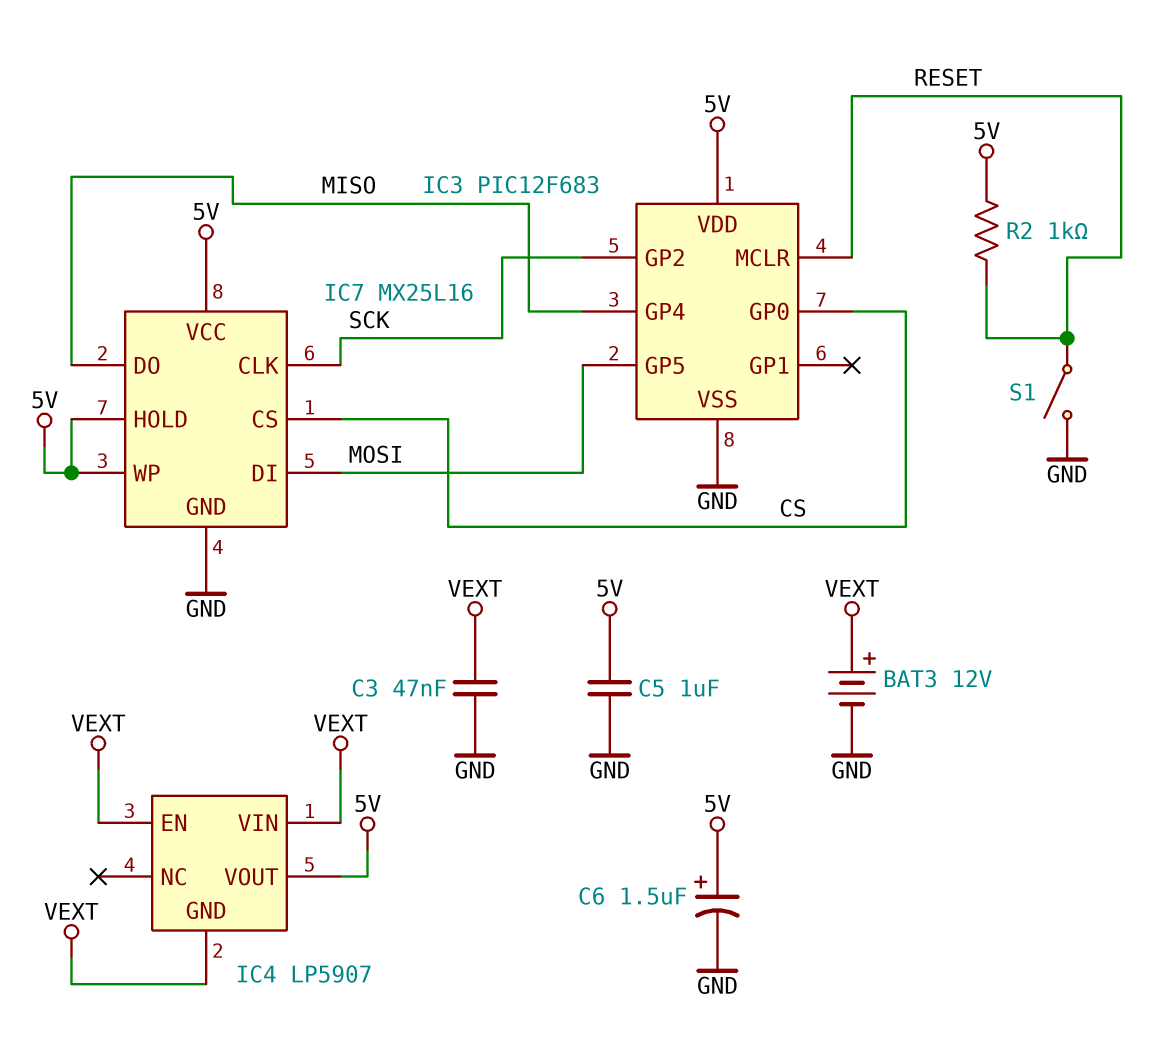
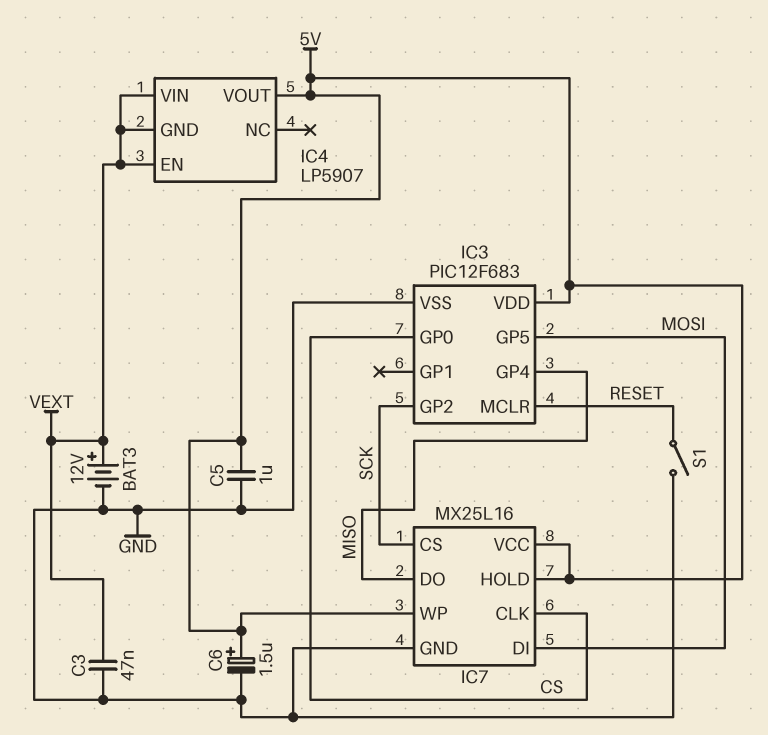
IC7 pin CLK: SCK -> CS
IC7 pin CS: CS -> SCK
R2: 1k (5V, RESET) -> none

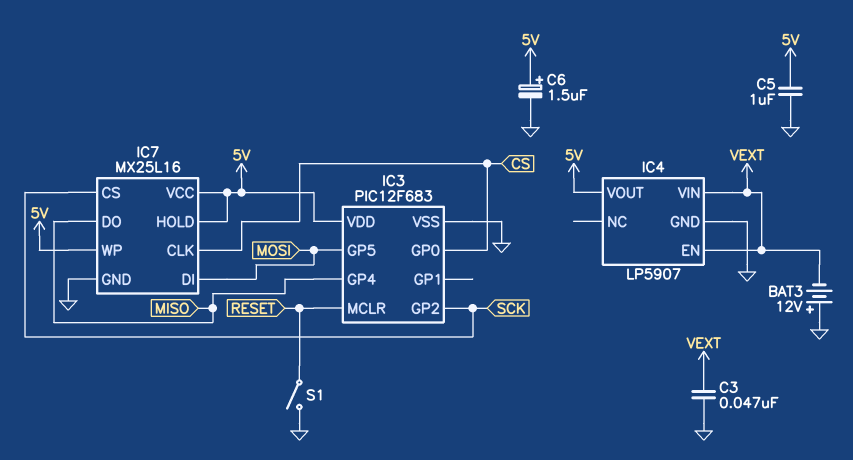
BAT3: 12V (plus VEXT, minus GND) -> 12V (plus GND, minus VEXT)
IC4 pin GND: VEXT -> GND

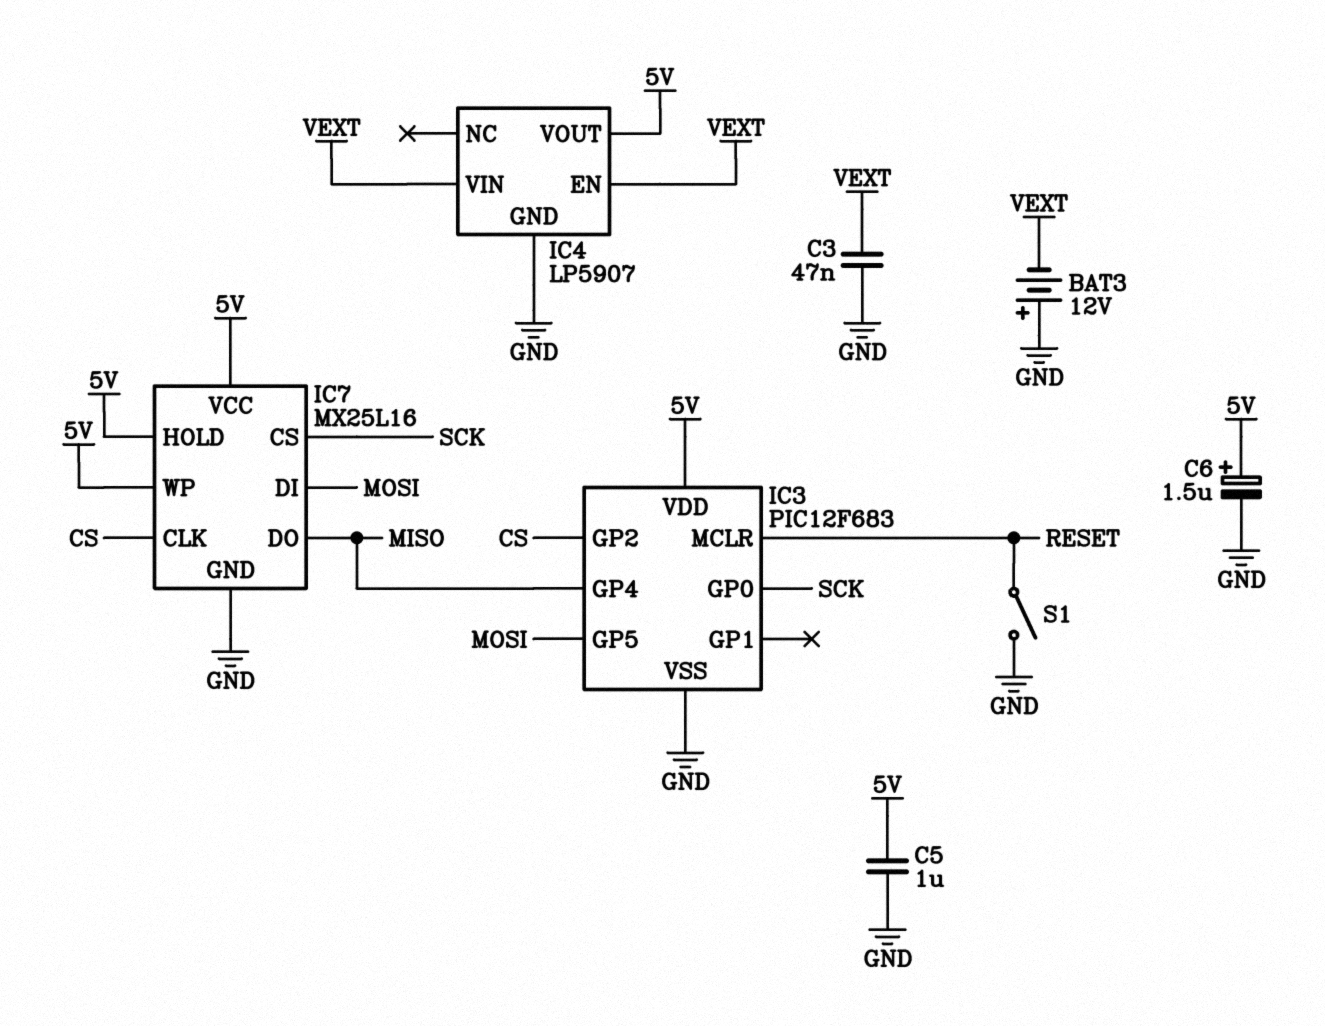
IC3 pin GP0: CS -> SCK
IC3 pin GP2: SCK -> CS

